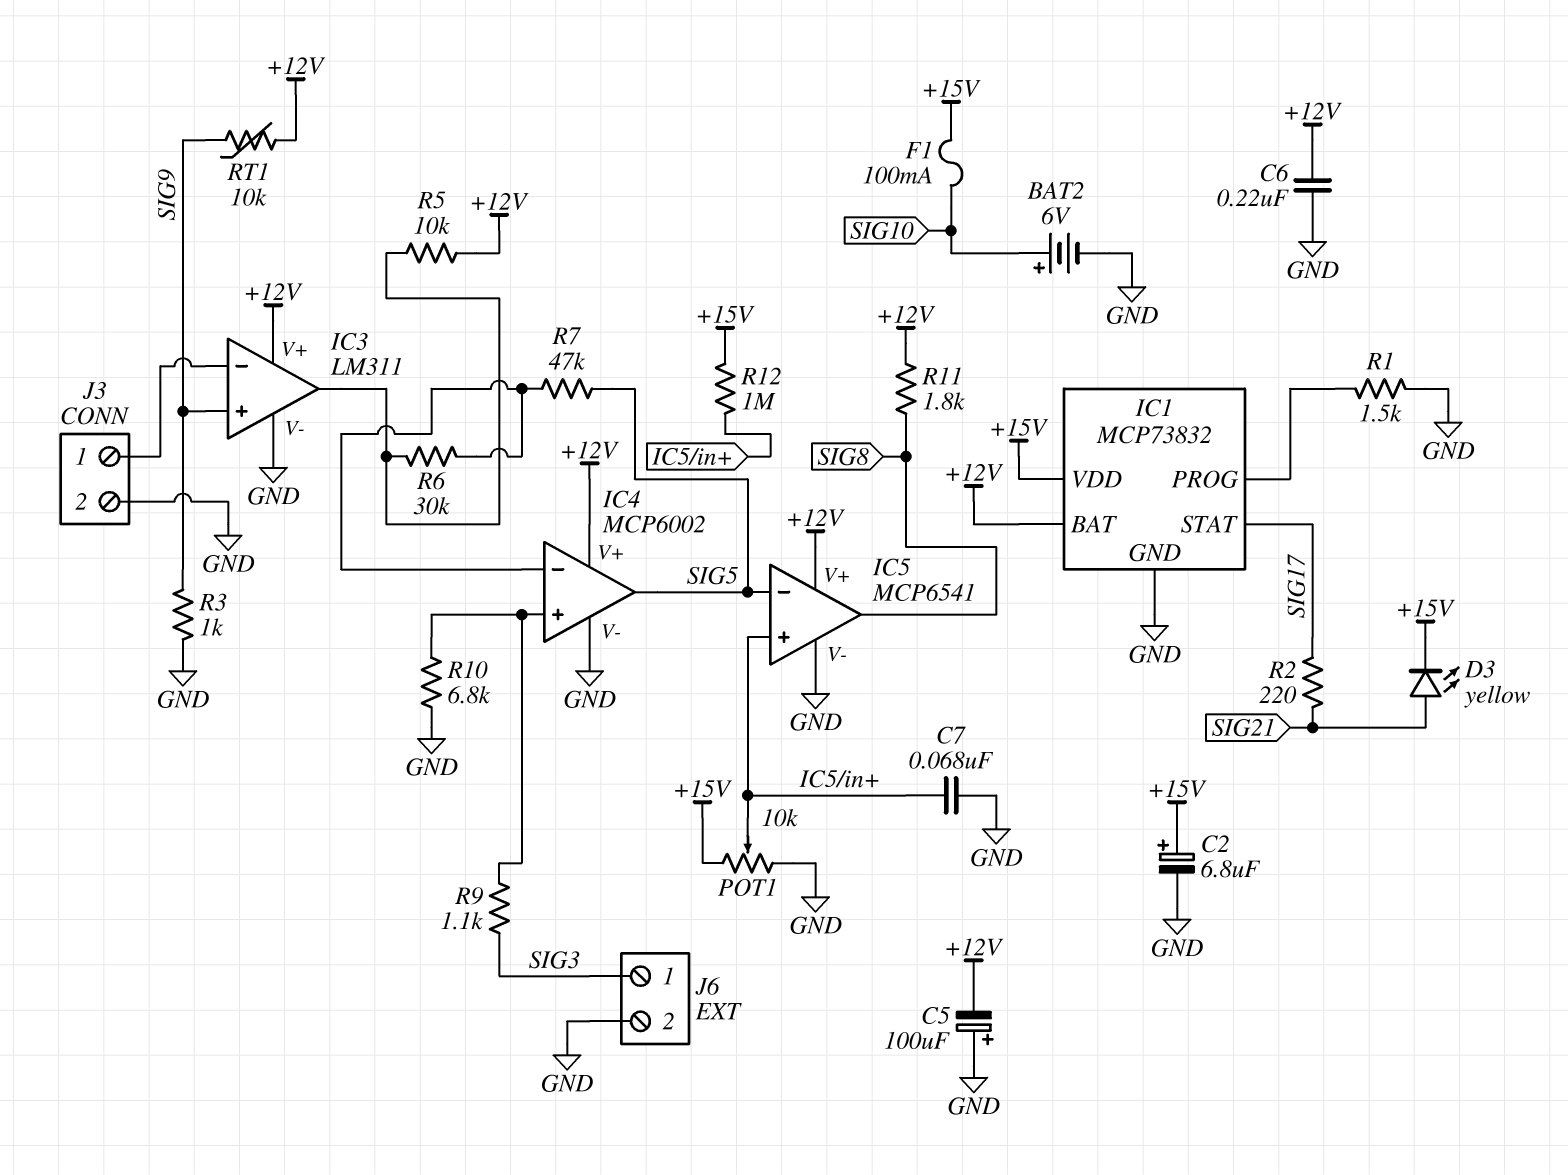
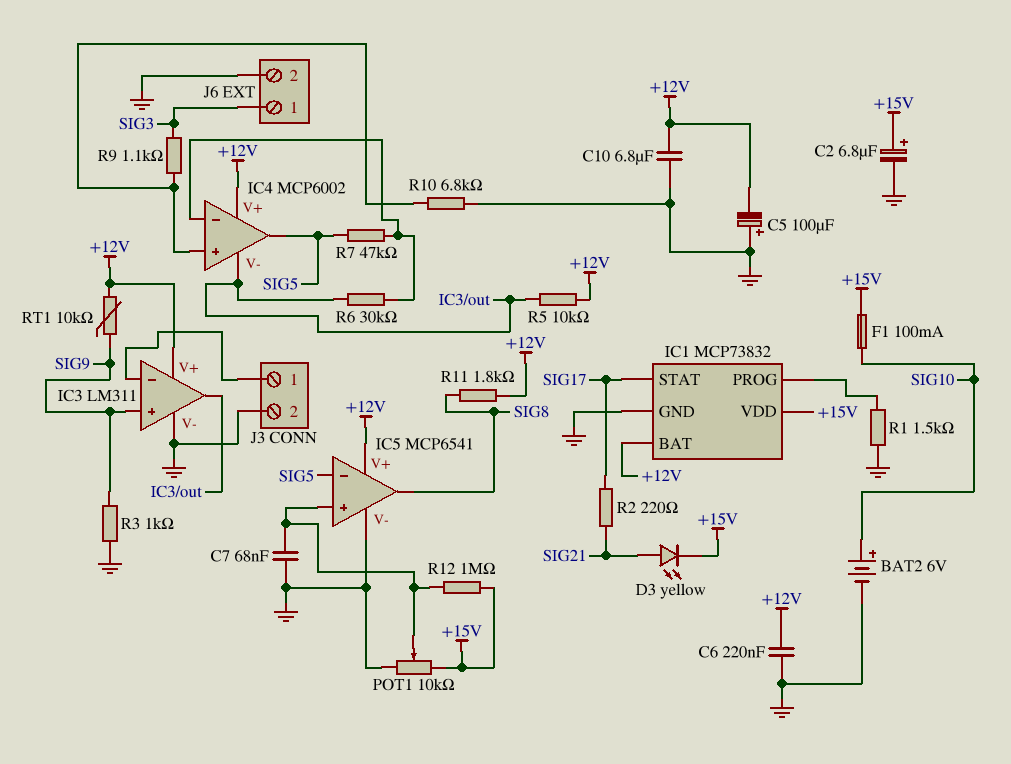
C10: none -> 6.8uF (+12V, GND)
IC4 pin V-: GND -> IC3/out

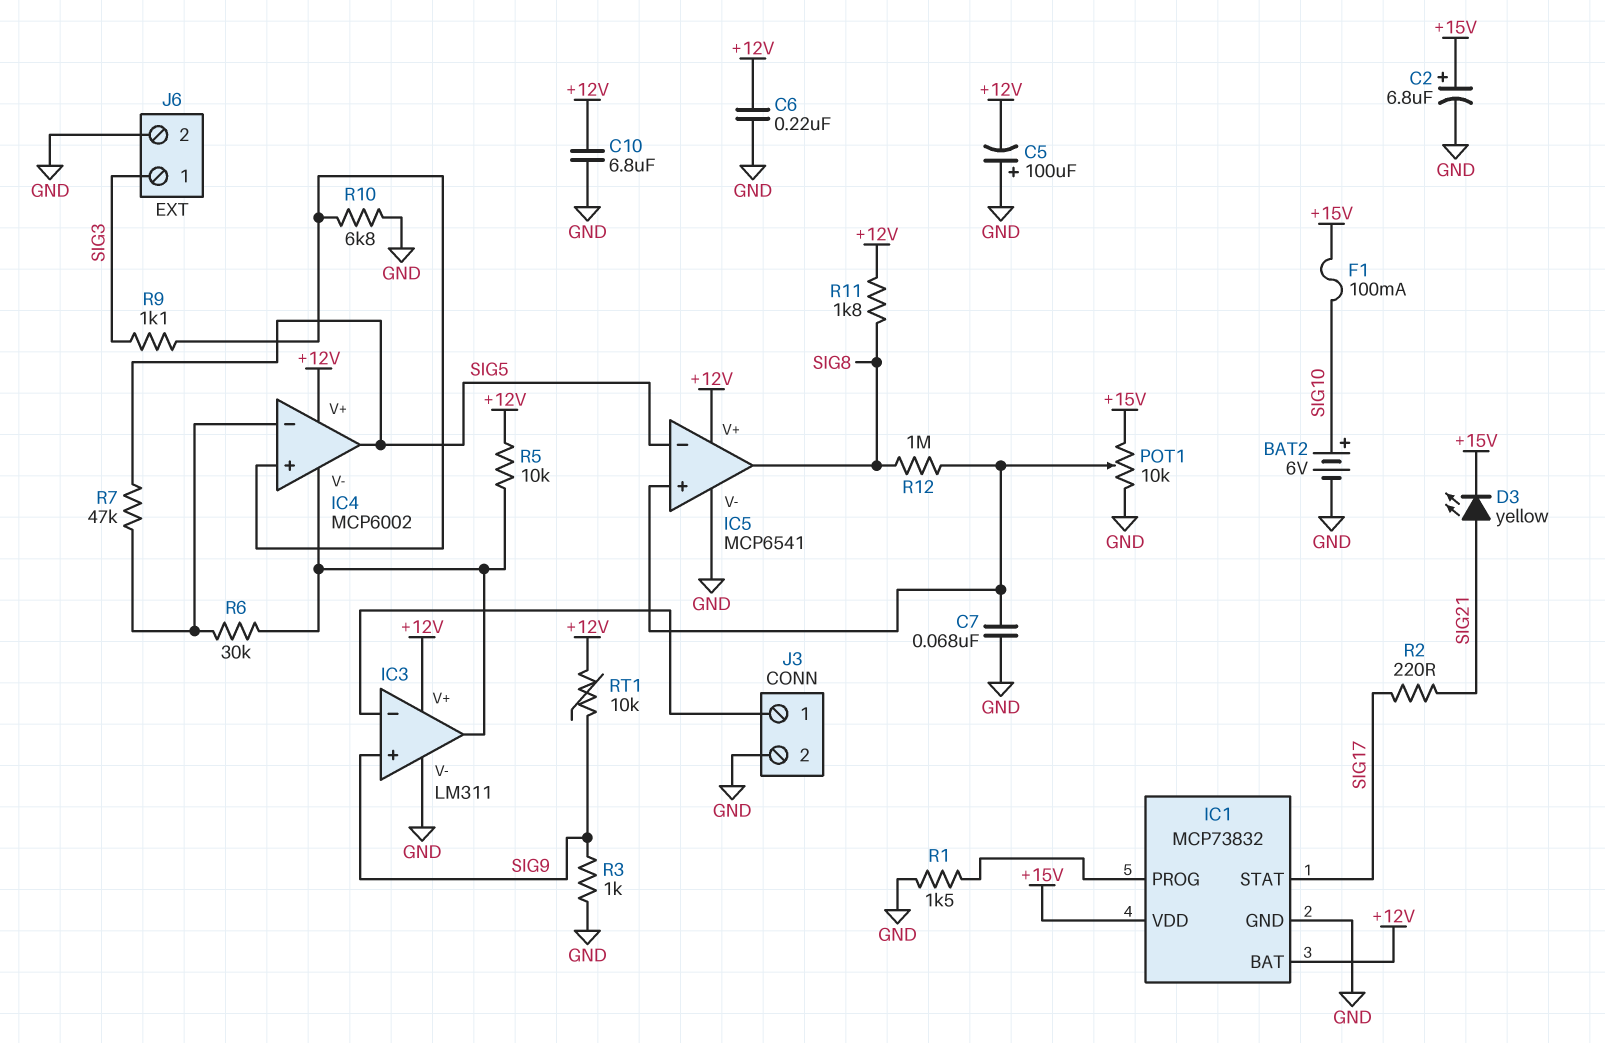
R12: 1M (+15V, IC5/in+) -> 1M (IC5/in+, SIG8)

